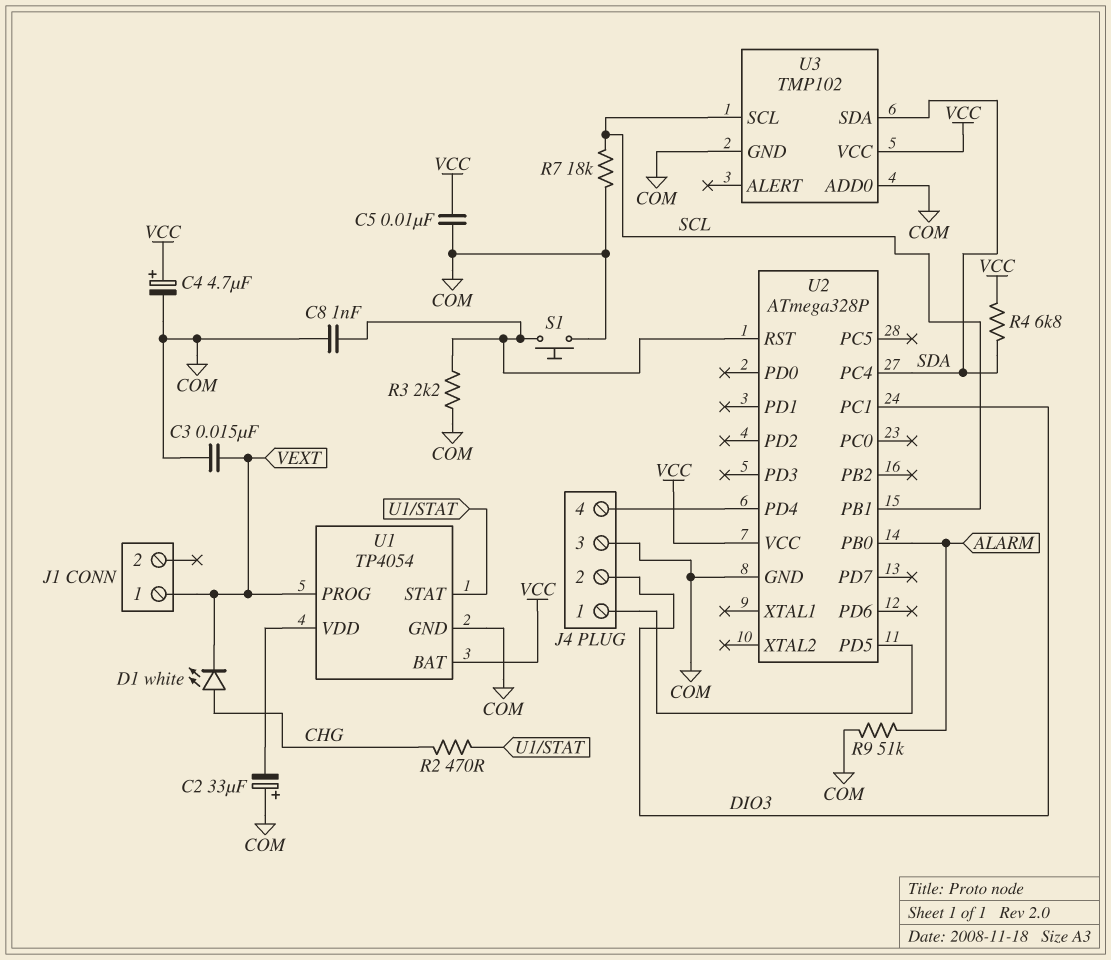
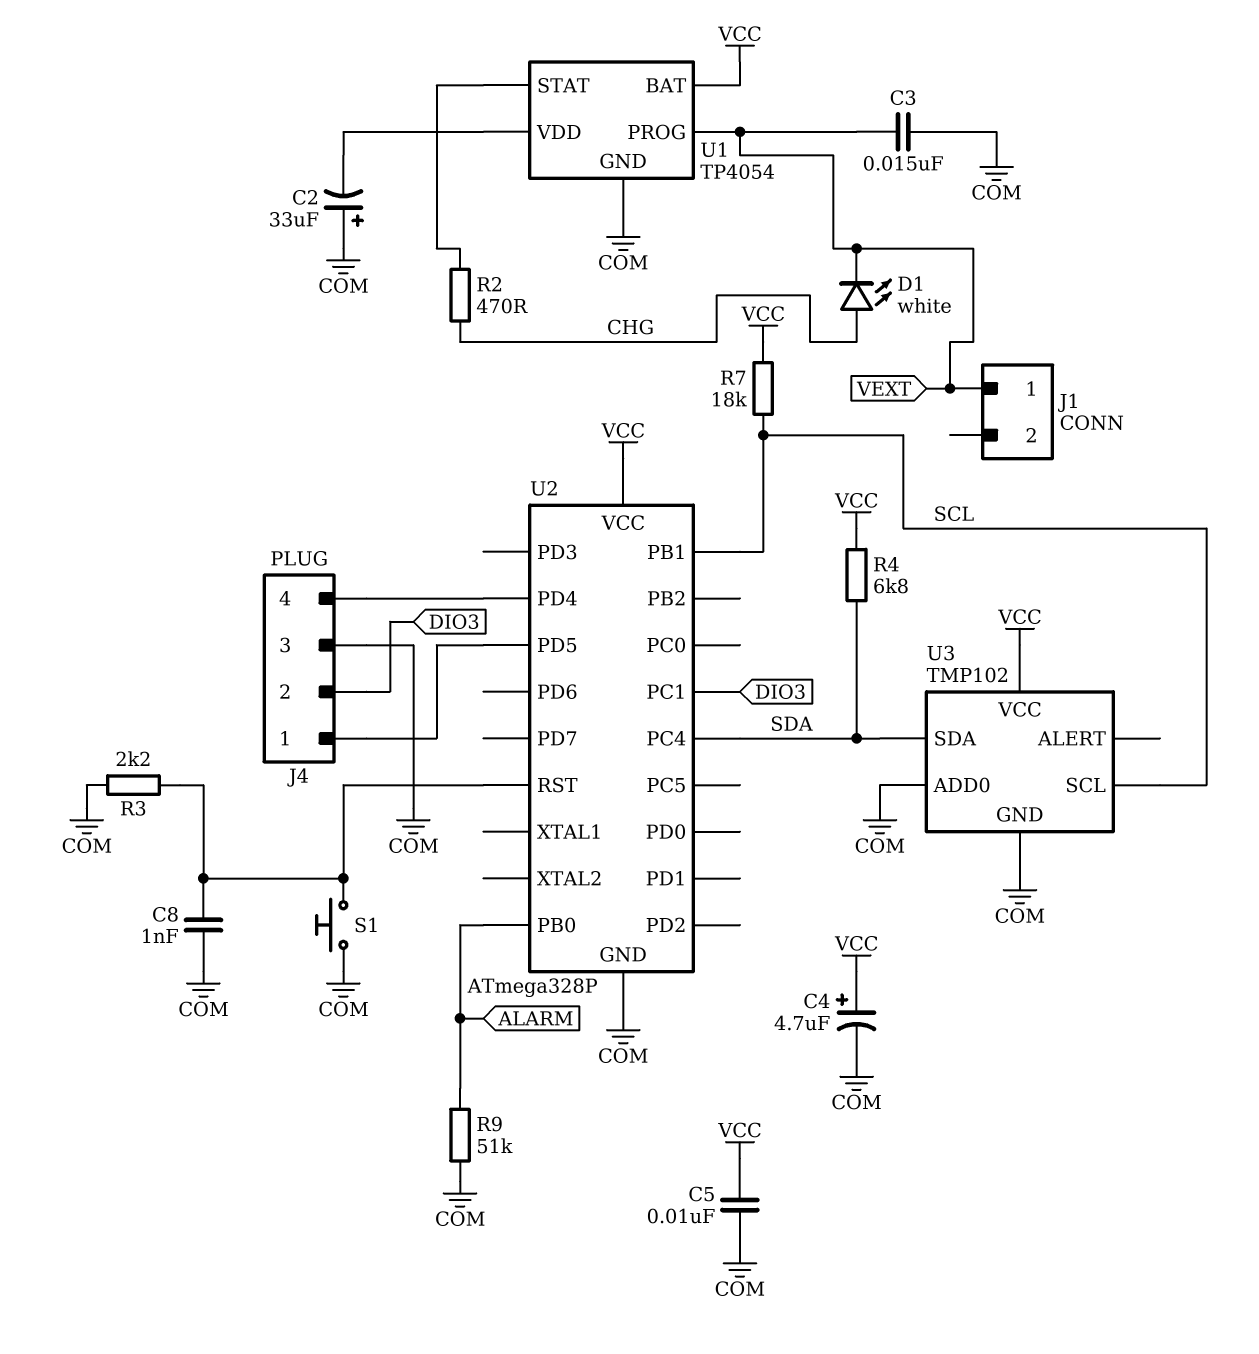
R7: 18k (COM, SCL) -> 18k (SCL, VCC)

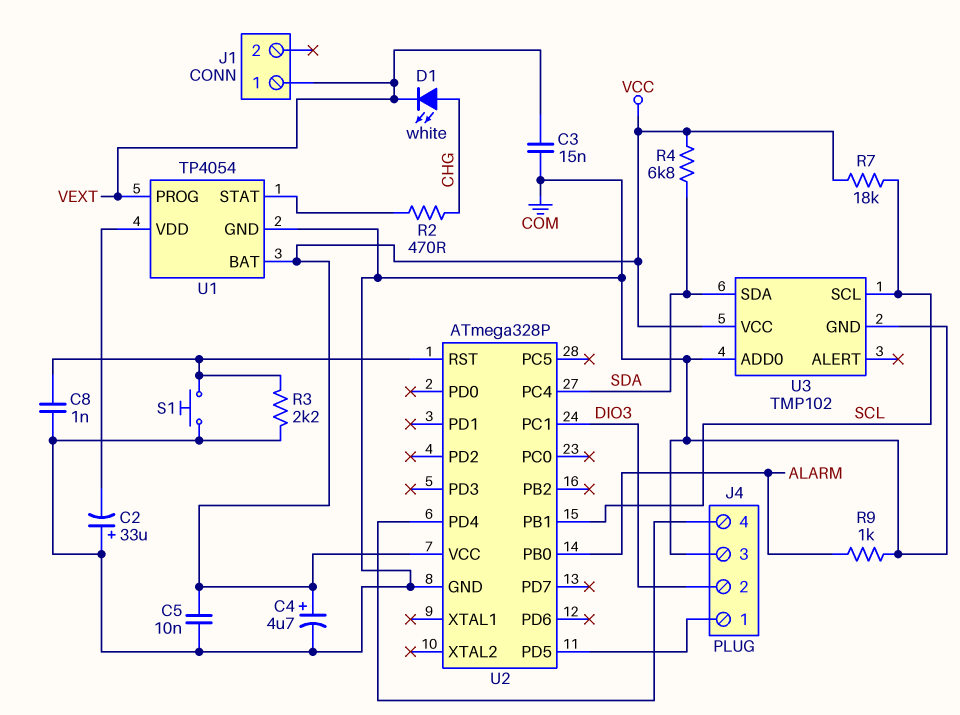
R9: 51k (ALARM, COM) -> 1k (ALARM, COM)

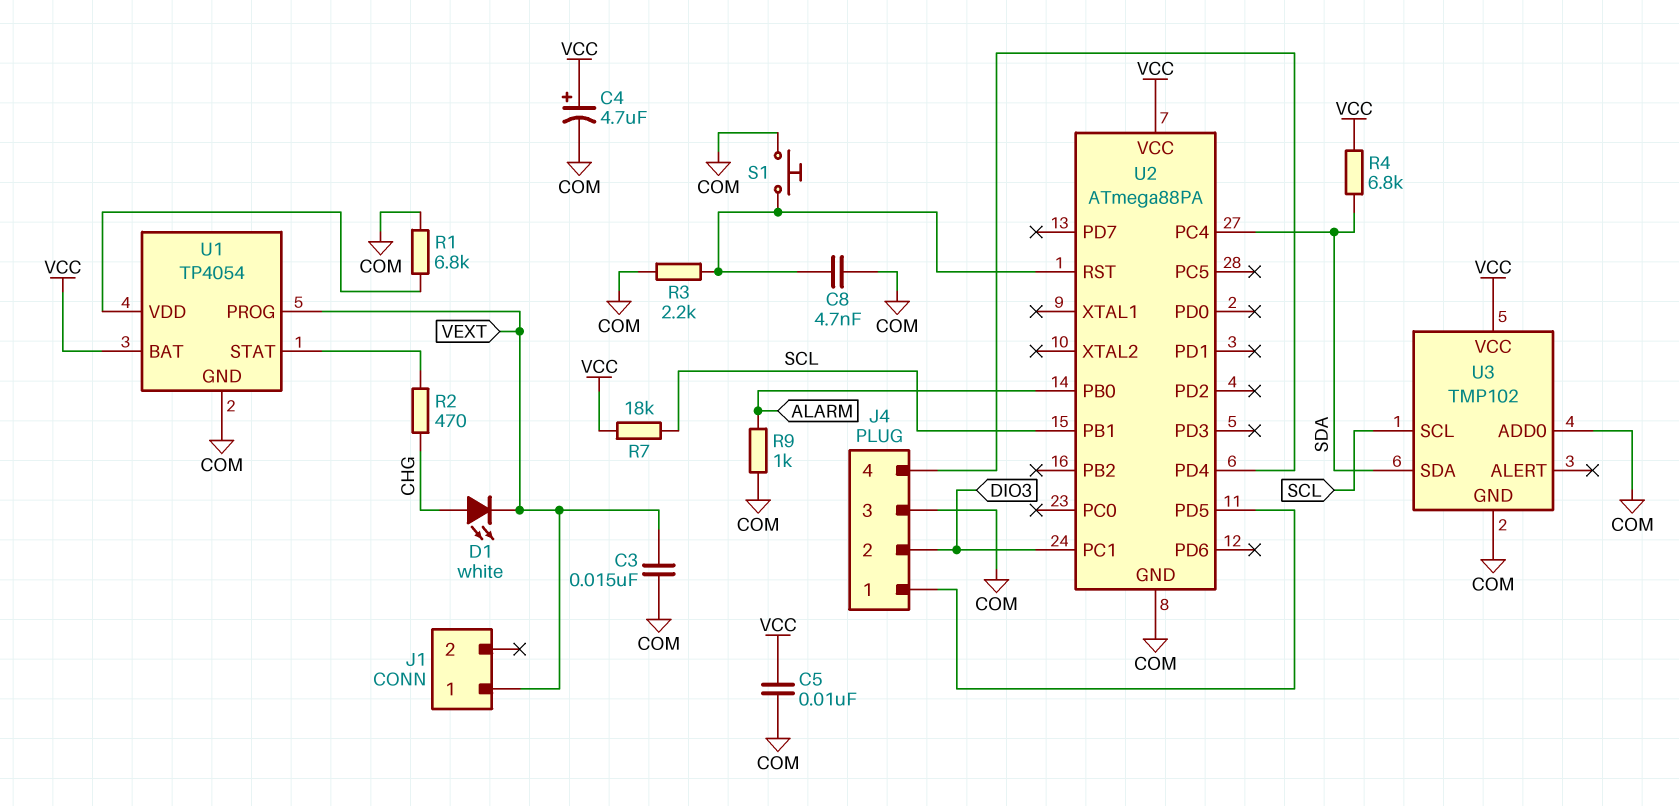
C2: 33uF (plus COM, minus U1/VDD) -> none
C8: 1nF (COM, U2/RST) -> 4.7nF (COM, U2/RST)
R1: none -> 6.8k (COM, U1/VDD)
U2: ATmega328P -> ATmega88PA

